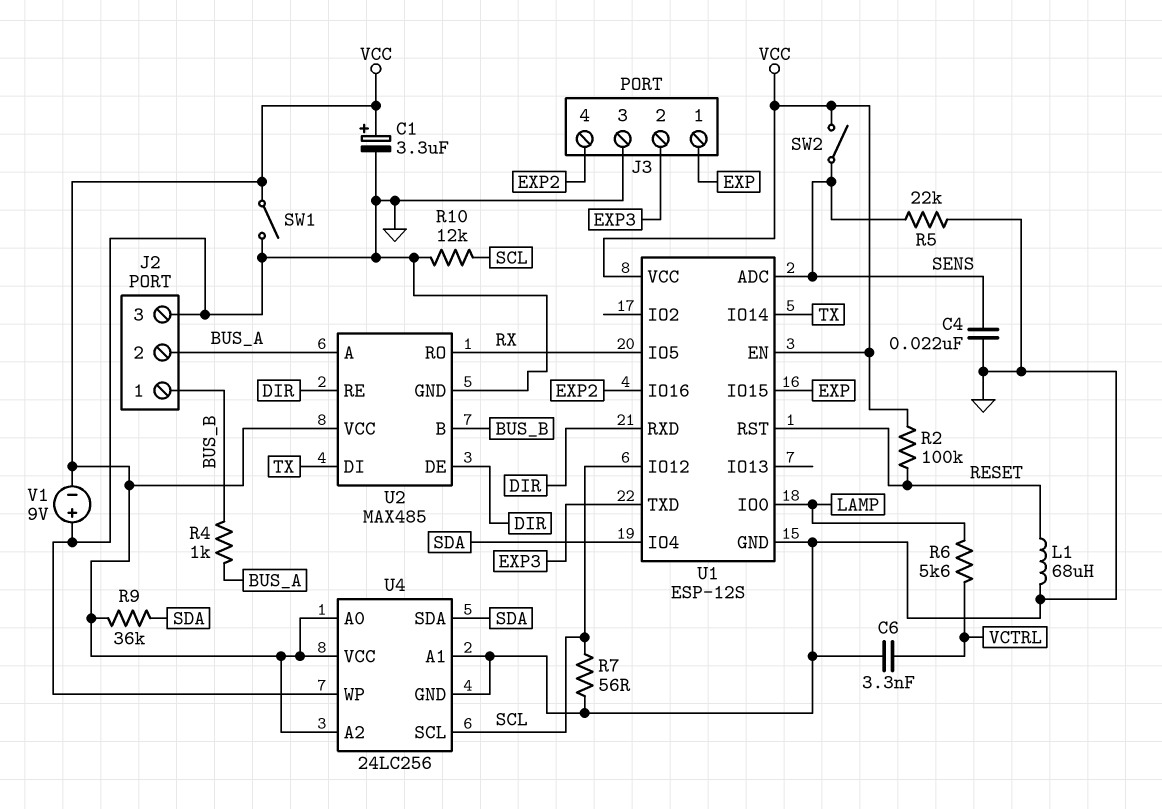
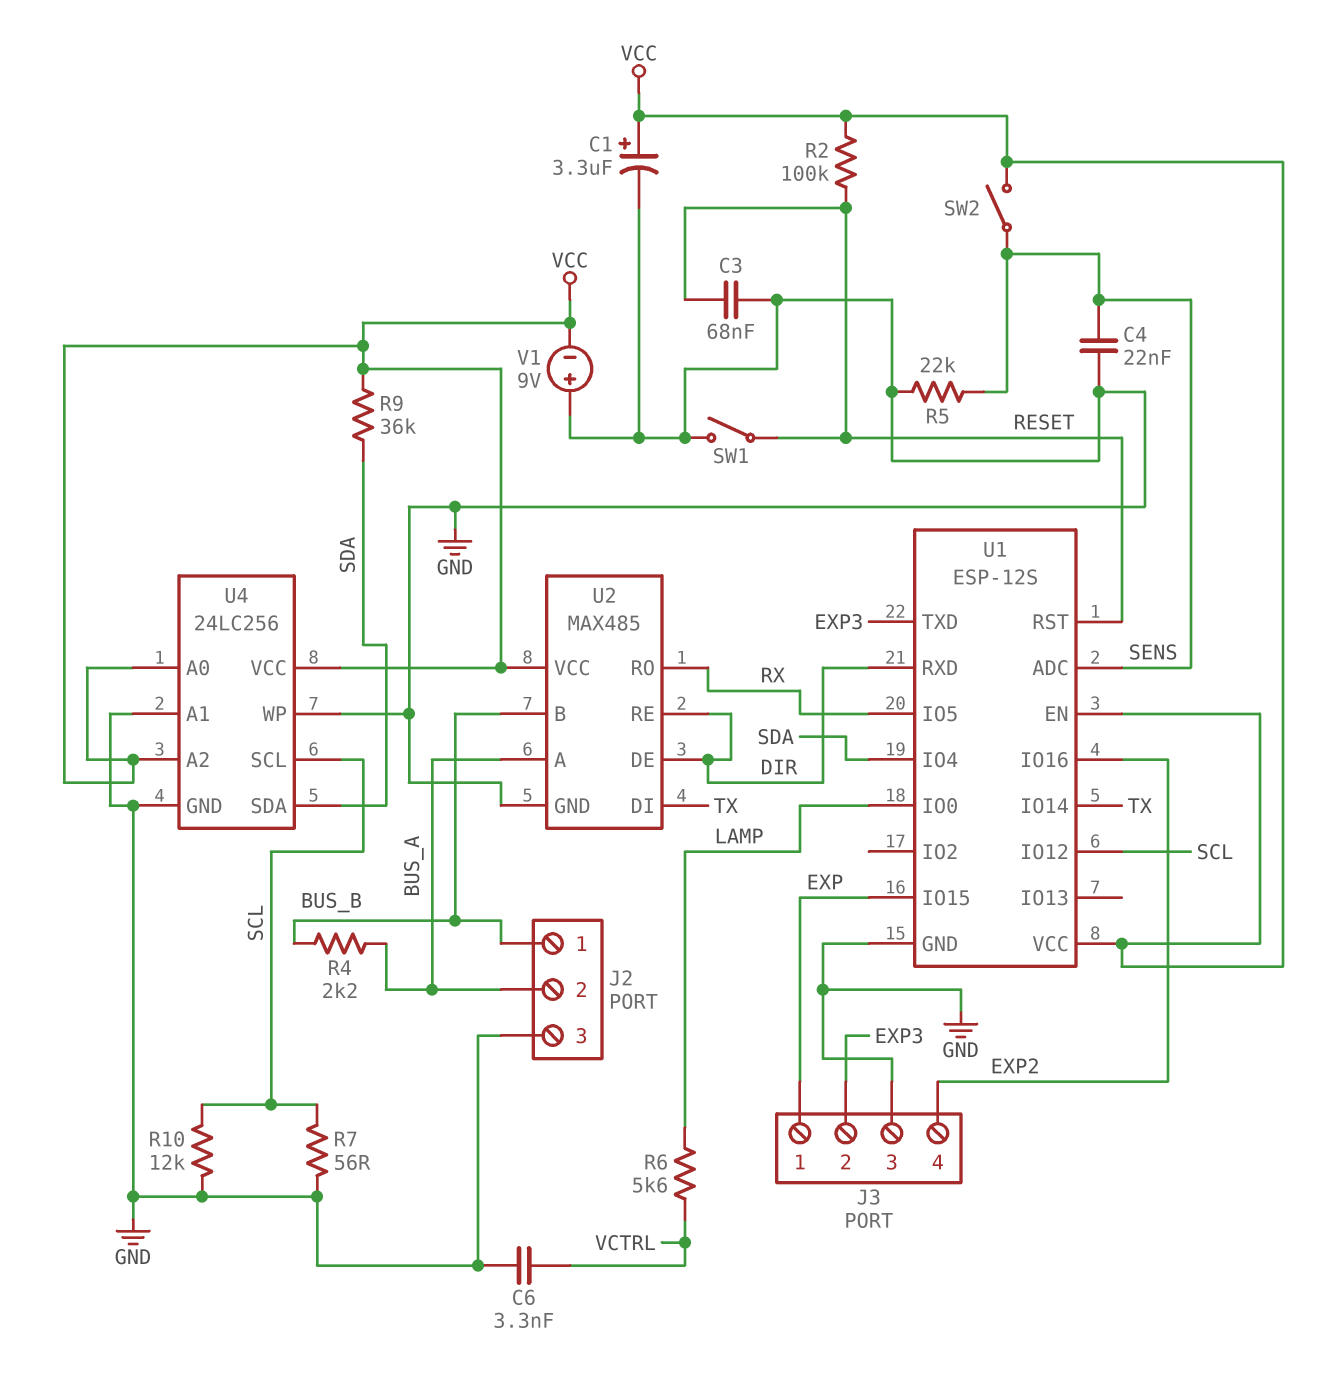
C3: none -> 68nF (GND, RESET)
L1: 68uH (GND, RESET) -> none
R4: 1k (BUS_A, BUS_B) -> 2.2k (BUS_A, BUS_B)
SW1: switch (GND, VCC) -> switch (GND, RESET)

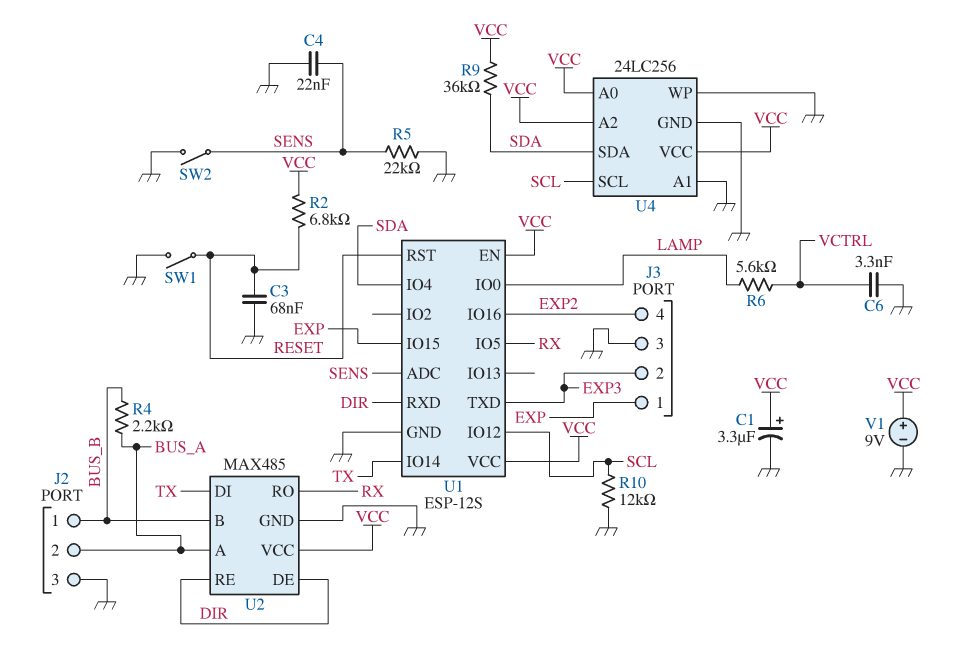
R2: 100k (RESET, VCC) -> 6.8k (RESET, VCC)
R7: 56 (GND, SCL) -> none
SW2: switch (SENS, VCC) -> switch (GND, SENS)
V1: 9V (plus GND, minus VCC) -> 9V (plus VCC, minus GND)

